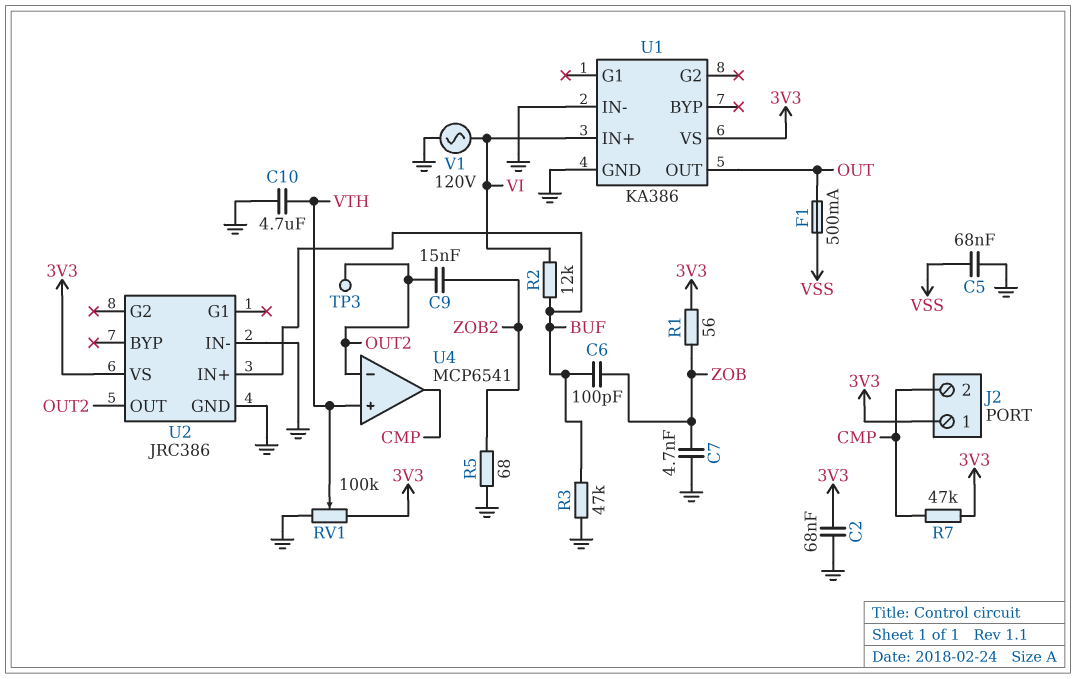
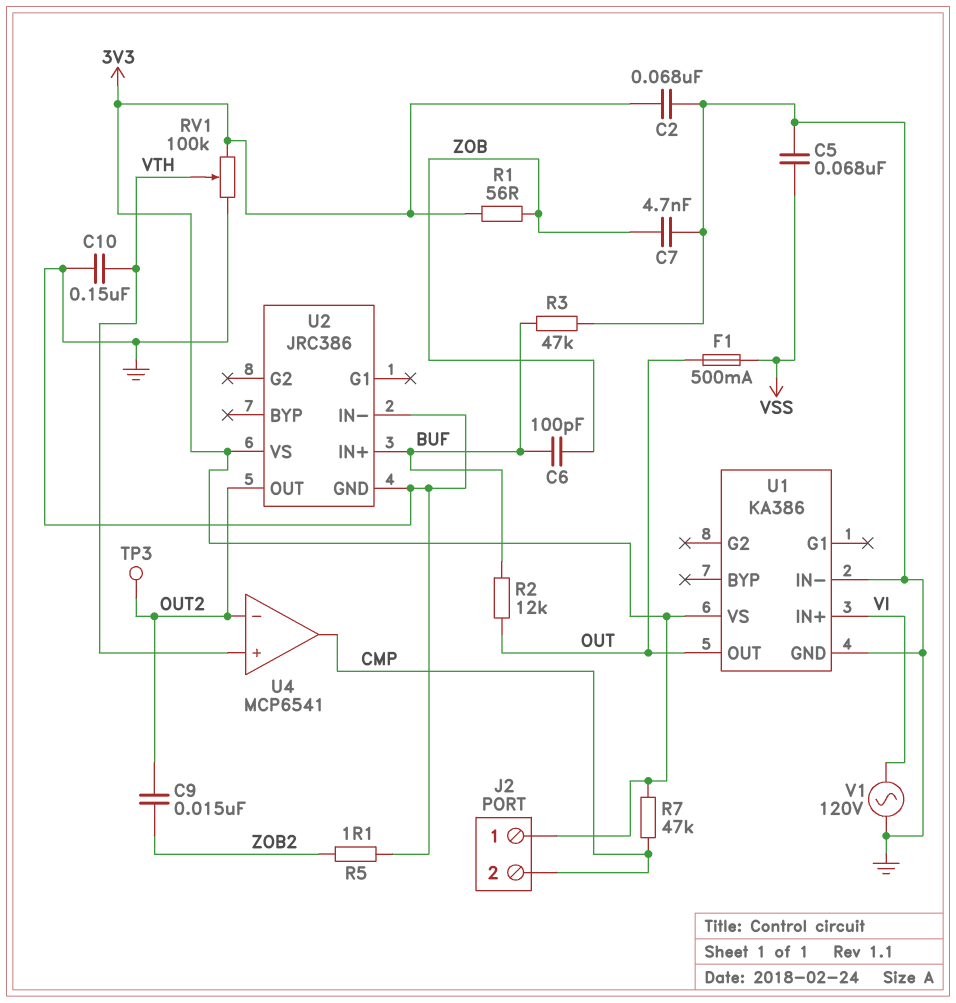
C10: 4.7uF (GND, VTH) -> 150nF (GND, VTH)
R2: 12k (BUF, VI) -> 12k (BUF, OUT)
R5: 68 (GND, ZOB2) -> 1.1 (GND, ZOB2)

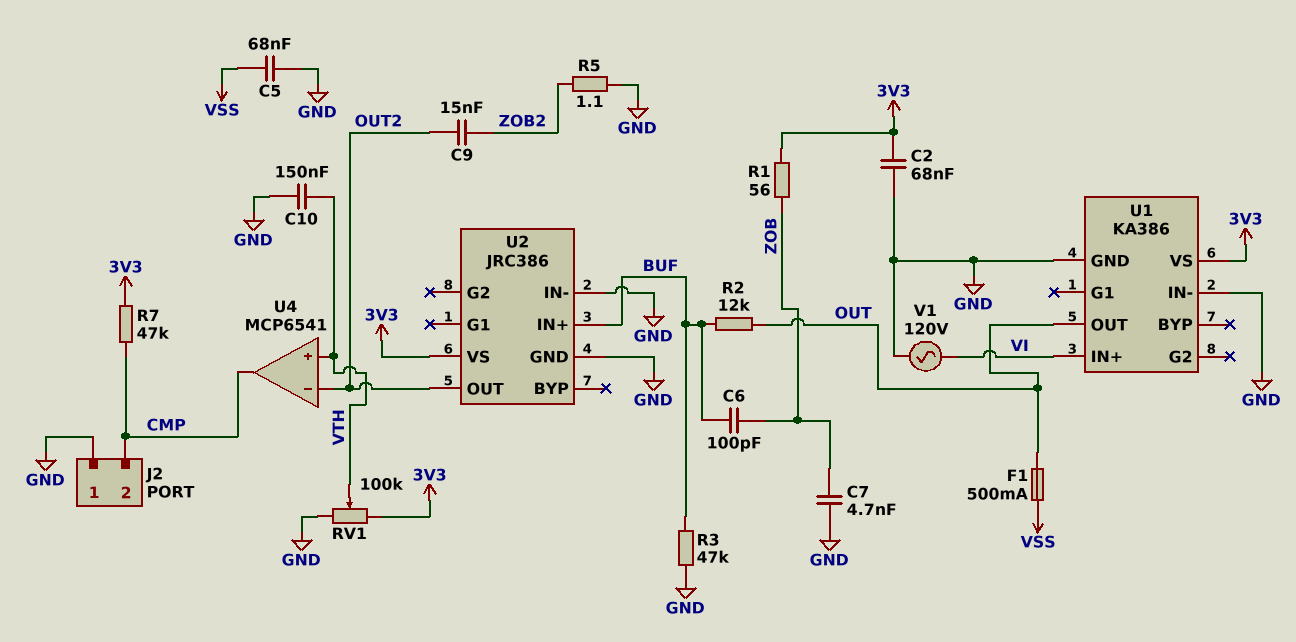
J2 pin 1: 3V3 -> GND
TP3: test point (OUT2) -> none

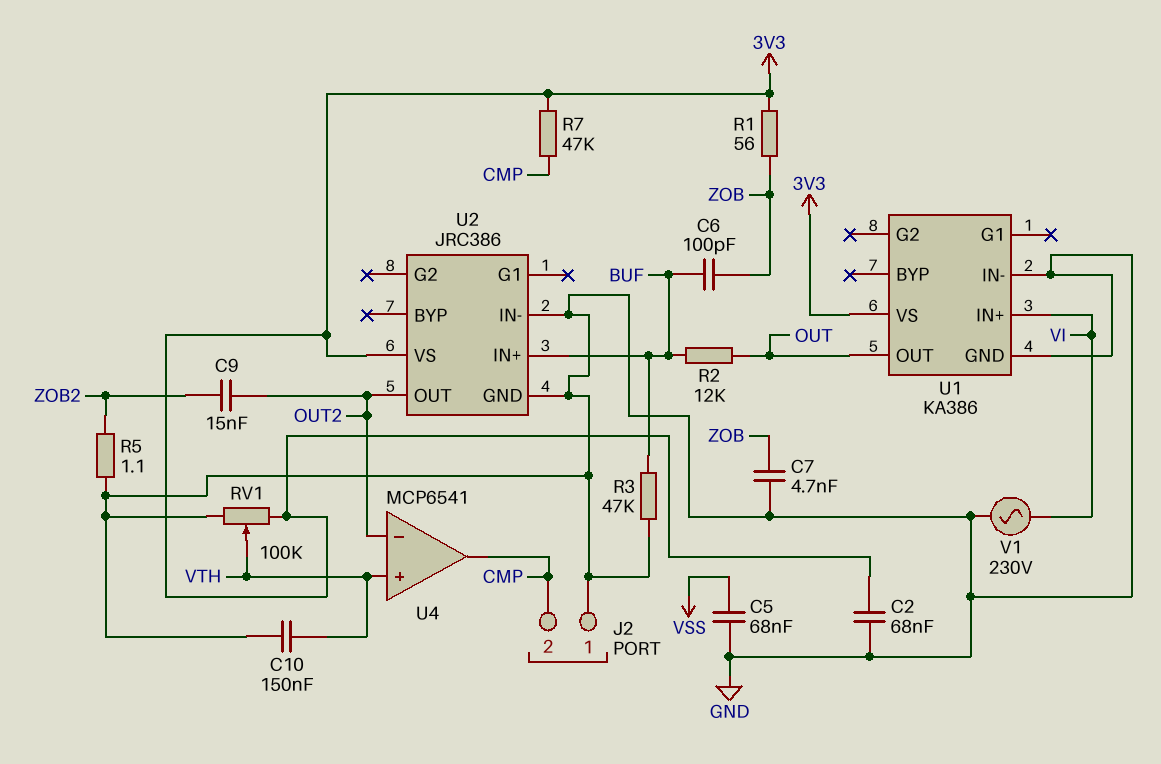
F1: 500mA (OUT, VSS) -> none
V1: AC 120V (GND, VI) -> AC 230V (GND, VI)

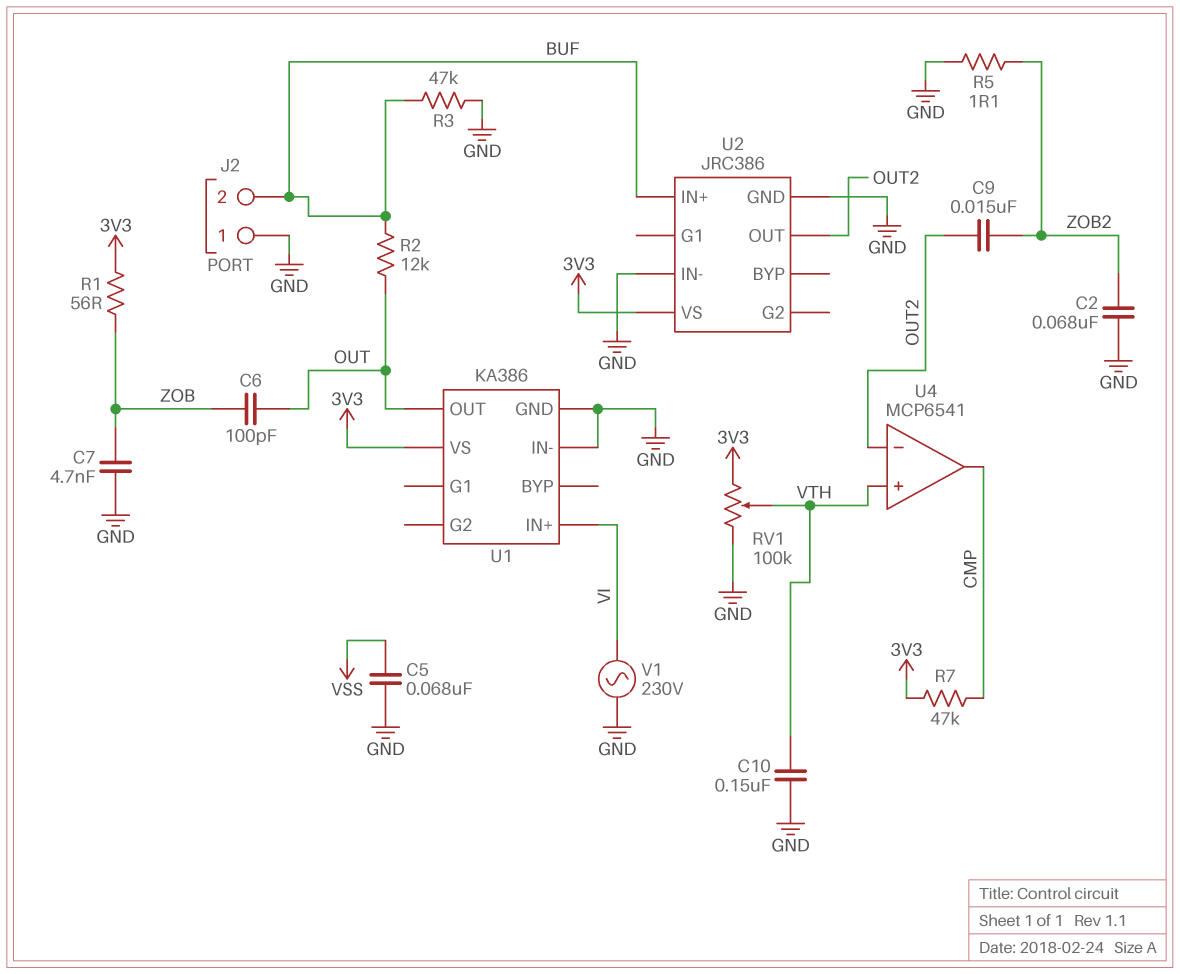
C2: 68nF (3V3, GND) -> 68nF (GND, ZOB2)
C6: 100pF (BUF, ZOB) -> 100pF (OUT, ZOB)
J2 pin 2: CMP -> BUF

